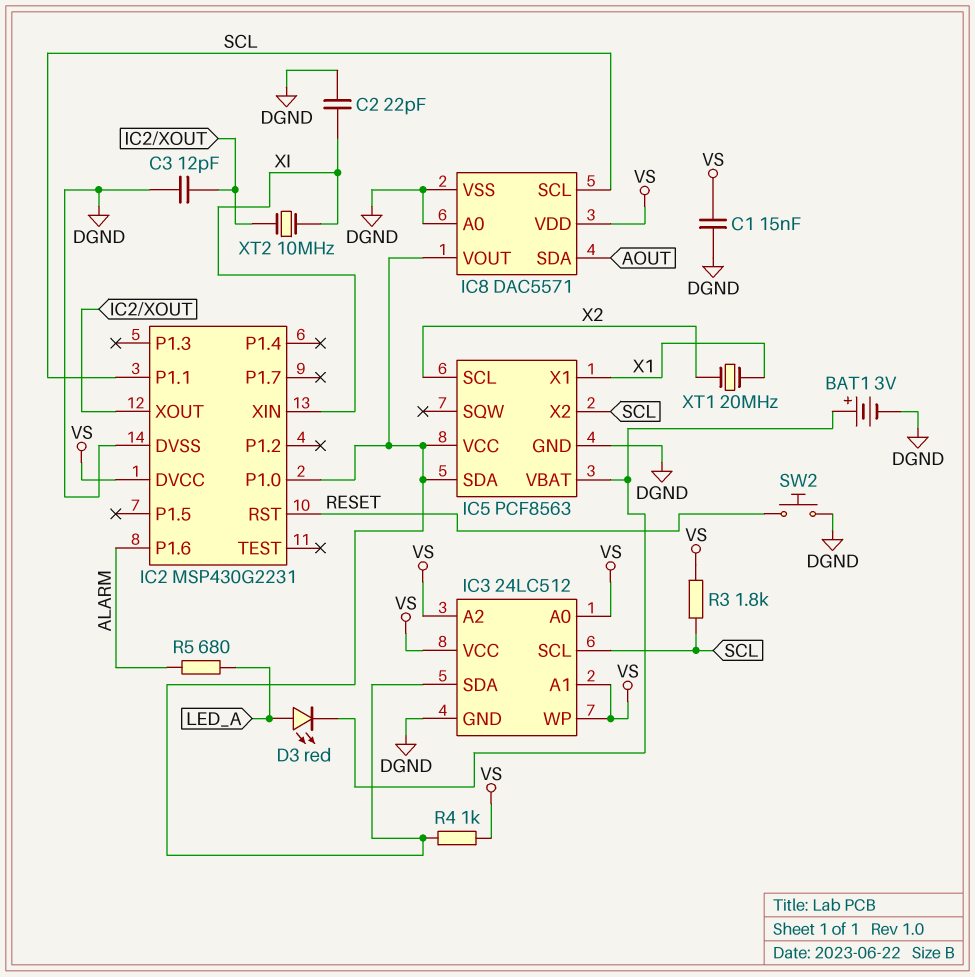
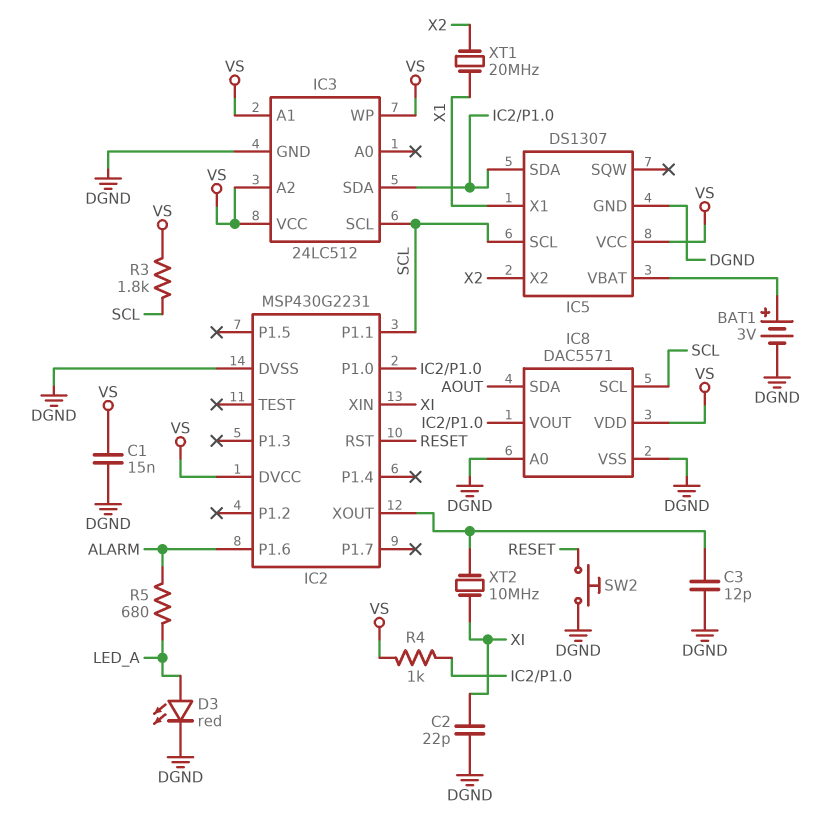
D3: LED red (A LED_A, K IC5/VBAT) -> LED red (A LED_A, K DGND)
IC3 pin A0: VS -> none
IC5: PCF8563 -> DS1307
IC5 pin SCL: X2 -> SCL
IC5 pin VCC: IC2/P1.0 -> VS
IC5 pin X2: SCL -> X2

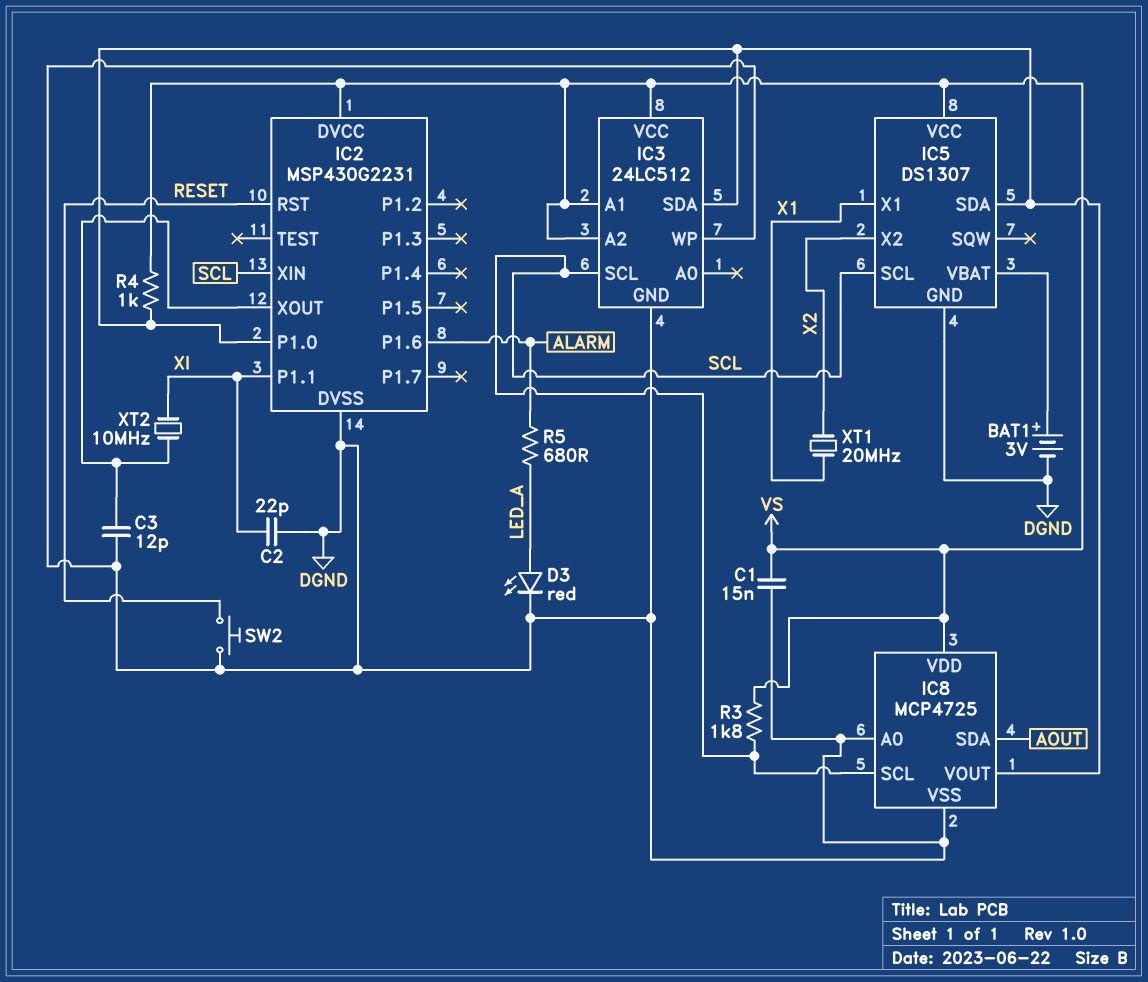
IC2 pin P1.1: SCL -> XI
IC2 pin XIN: XI -> SCL
IC3 pin WP: VS -> DGND
IC8: DAC5571 -> MCP4725

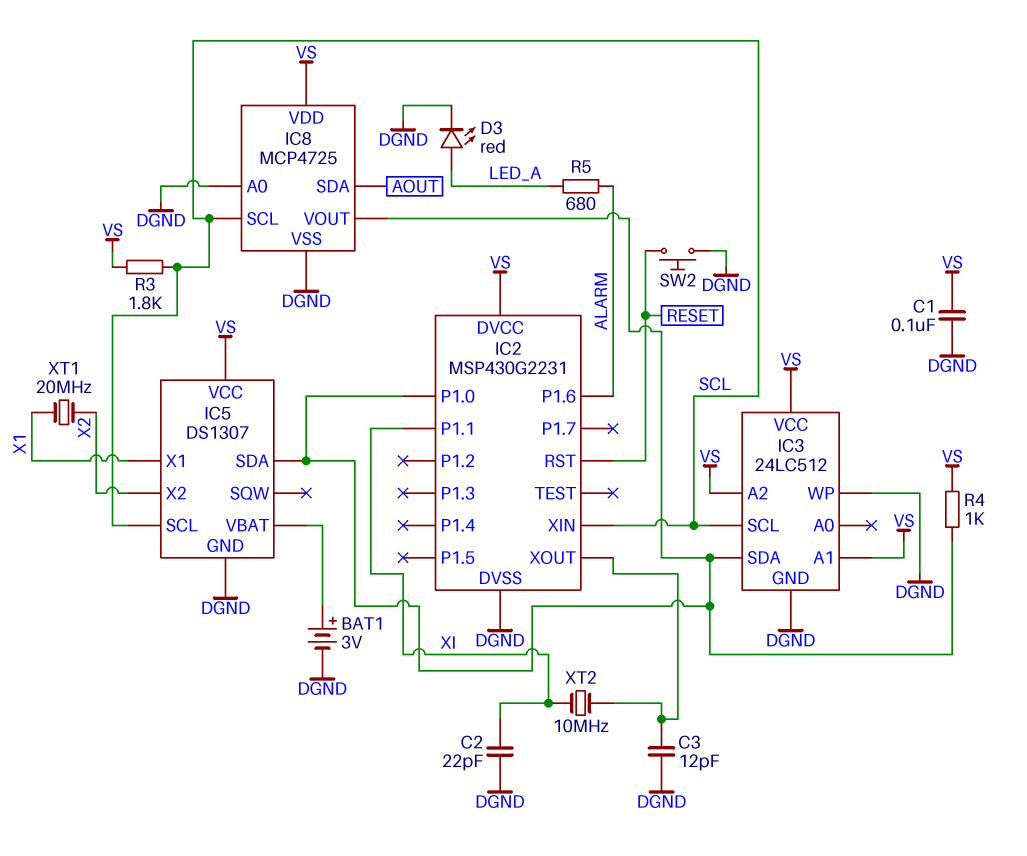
C1: 15nF (DGND, VS) -> 100nF (DGND, VS)

